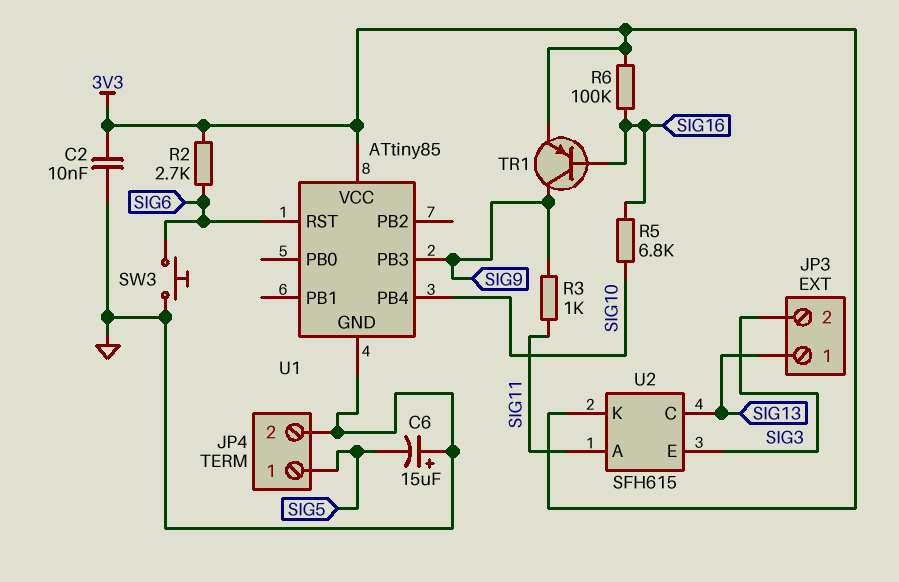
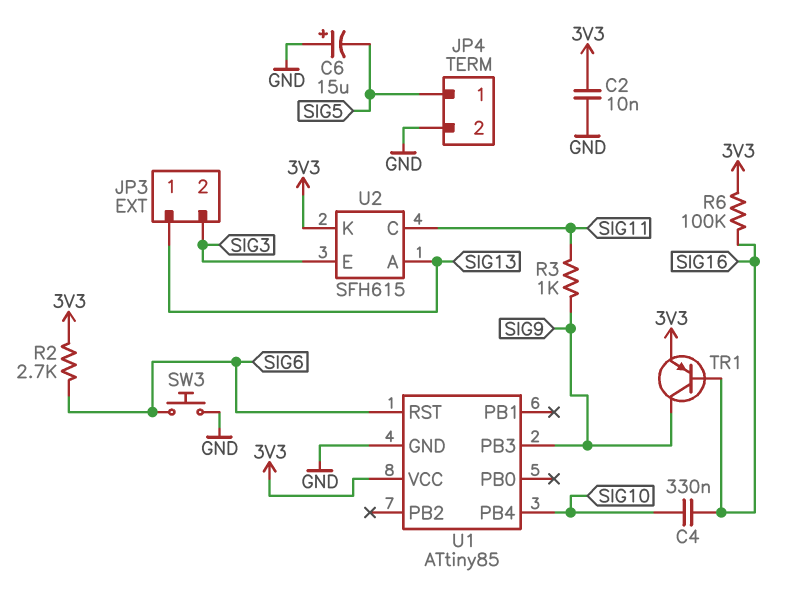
C4: none -> 330nF (SIG10, SIG16)
R5: 6.8k (SIG10, SIG16) -> none
U2 pin A: SIG11 -> SIG13
U2 pin C: SIG13 -> SIG11

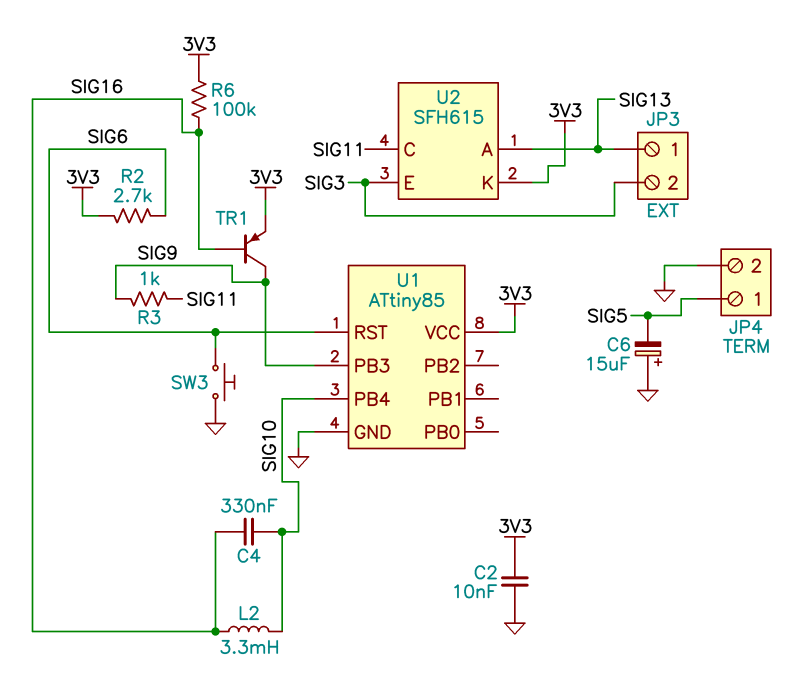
L2: none -> 3.3mH (SIG10, SIG16)

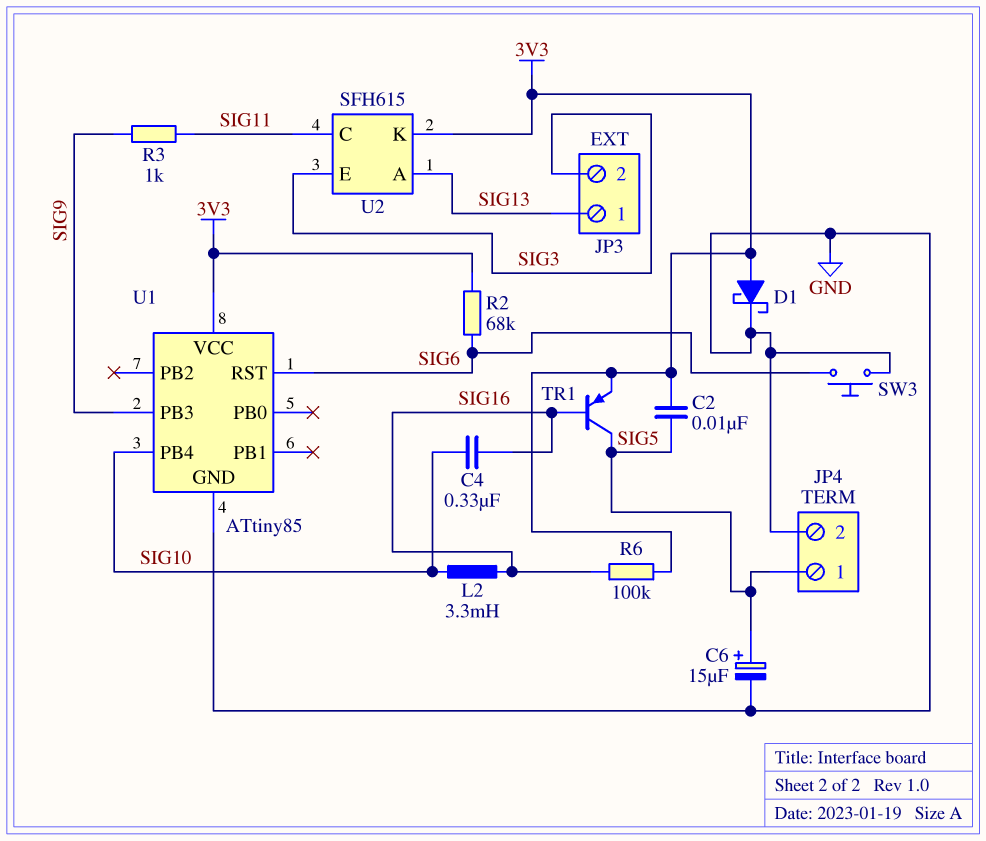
C2: 10nF (3V3, GND) -> 10nF (3V3, SIG5)
C6: 15uF (plus GND, minus SIG5) -> 15uF (plus SIG5, minus GND)
D1: none -> schottky (A 3V3, K GND)
R2: 2.7k (3V3, SIG6) -> 68k (3V3, SIG6)
TR1: PNP (B SIG16, C SIG9, E 3V3) -> PNP (B SIG16, C SIG5, E 3V3)

